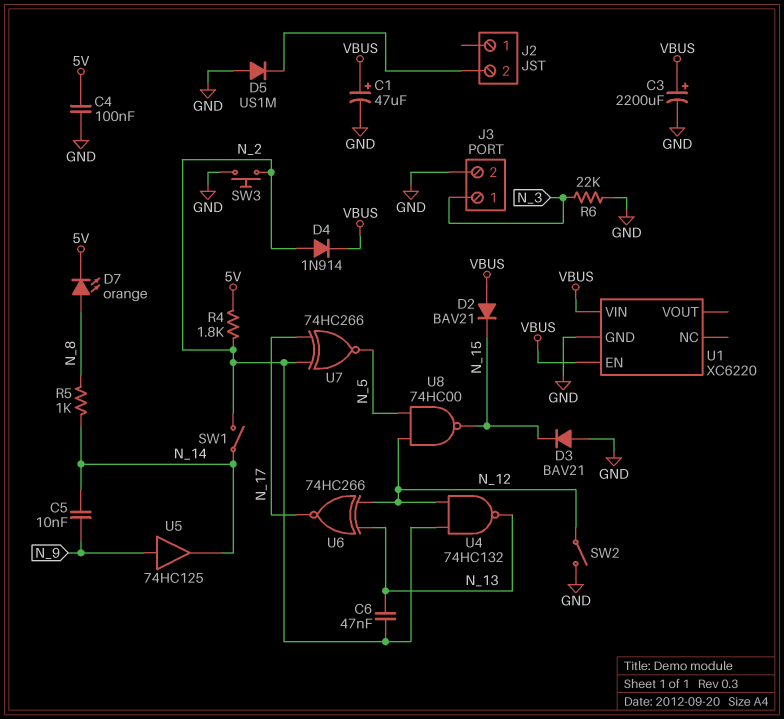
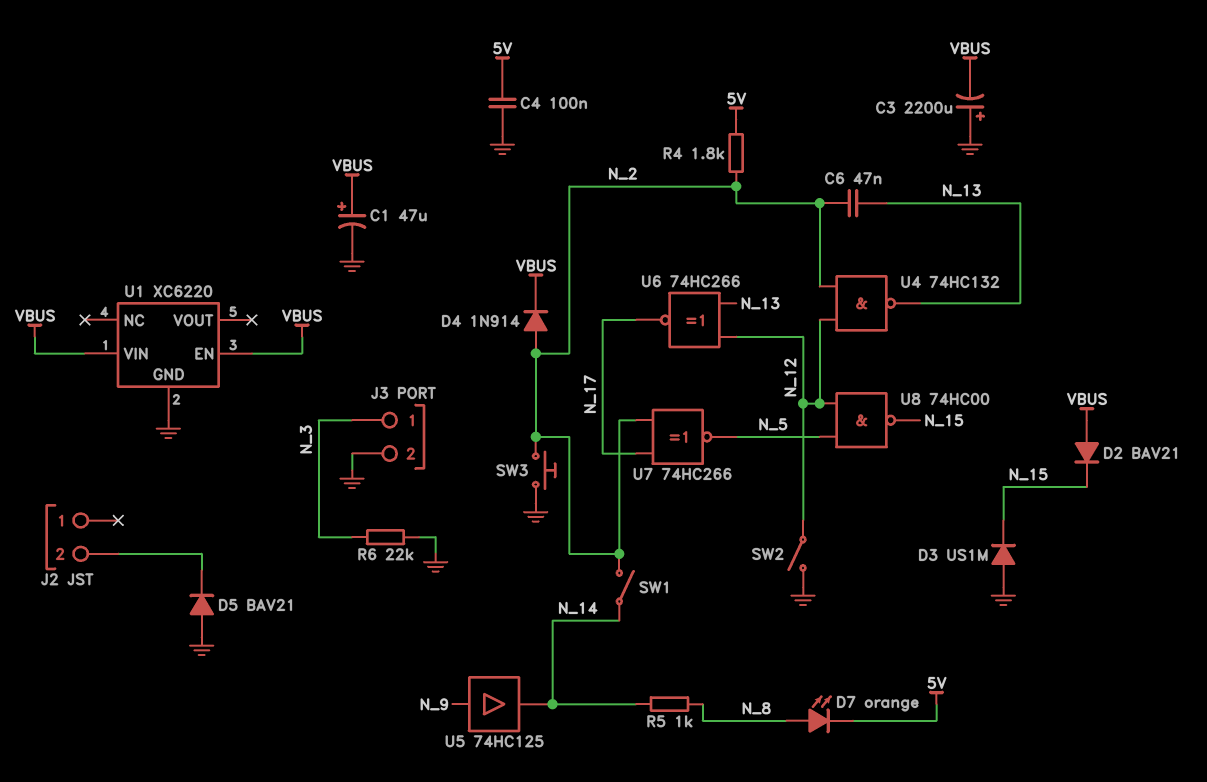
C3: 2200uF (plus VBUS, minus GND) -> 2200uF (plus GND, minus VBUS)
C5: 10nF (N_9, N_14) -> none
D3: diode BAV21 (A GND, K N_15) -> diode US1M (A GND, K N_15)
D5: diode US1M (A GND, K J2/2) -> diode BAV21 (A GND, K J2/2)

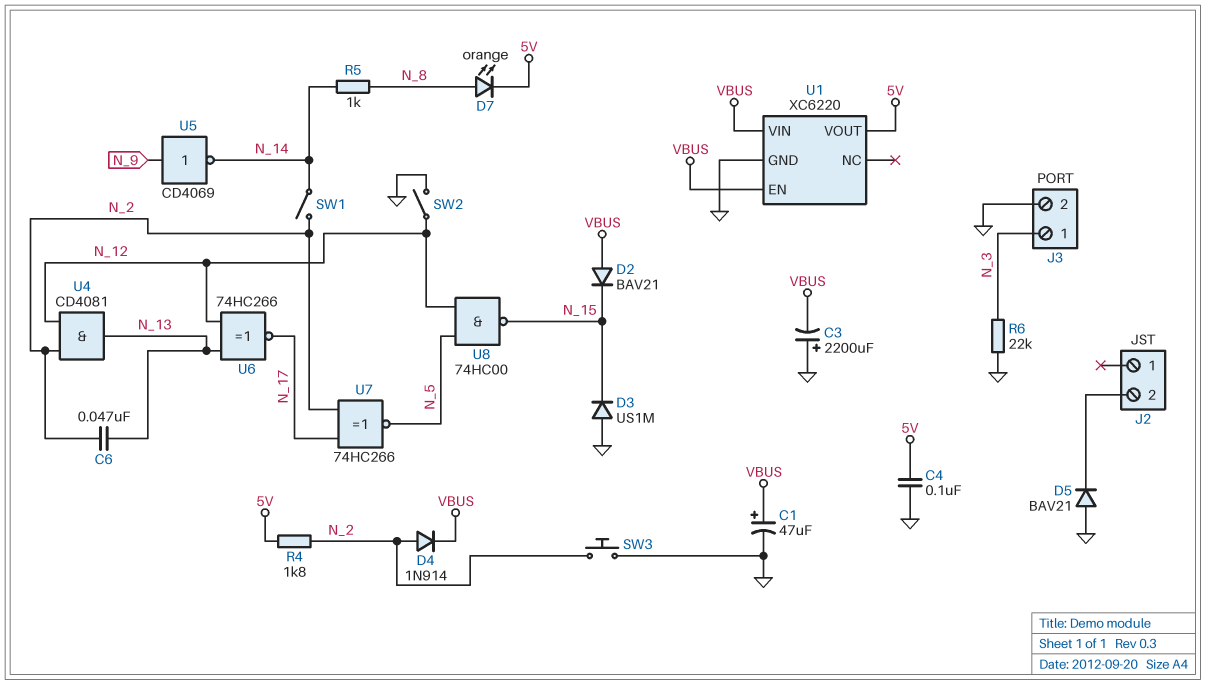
U1 pin VOUT: none -> 5V
U4: NAND 74HC132 (in N_2, in N_12, out N_13) -> AND CD4081 (in N_2, in N_12, out N_13)
U5: buffer 74HC125 (in N_9, out N_14) -> NOT CD4069 (in N_9, out N_14)

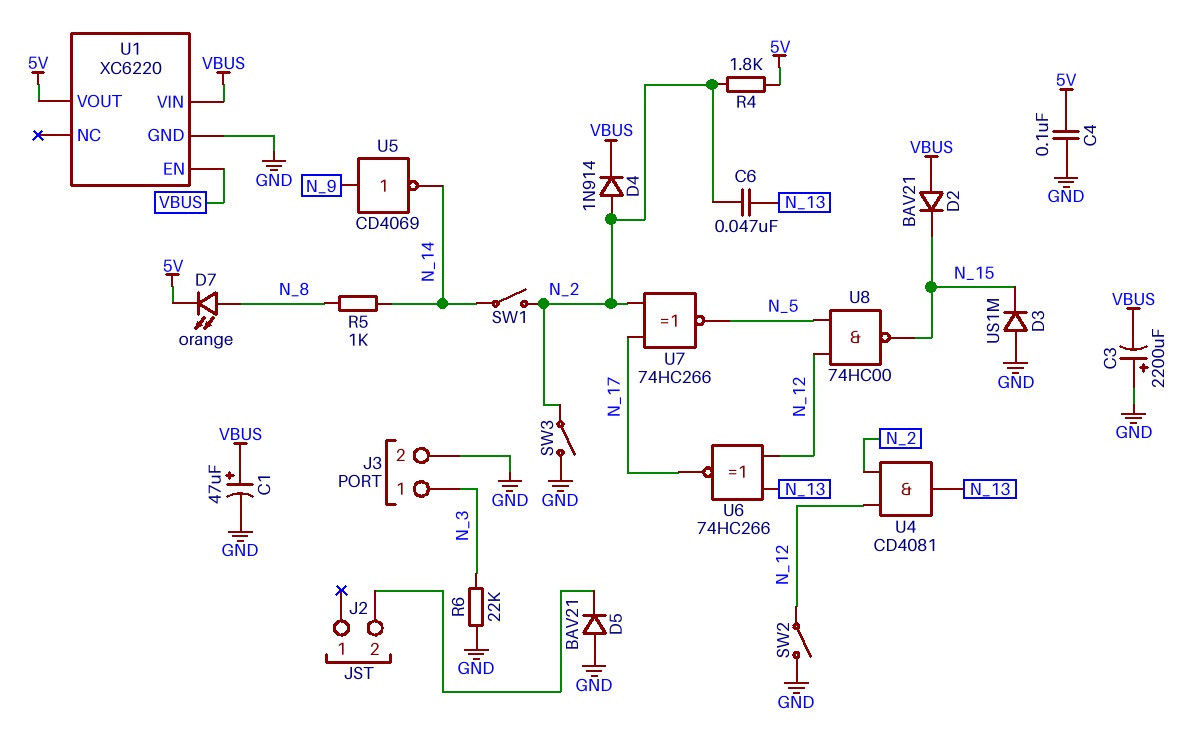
SW3: button (GND, N_2) -> switch (GND, N_2)

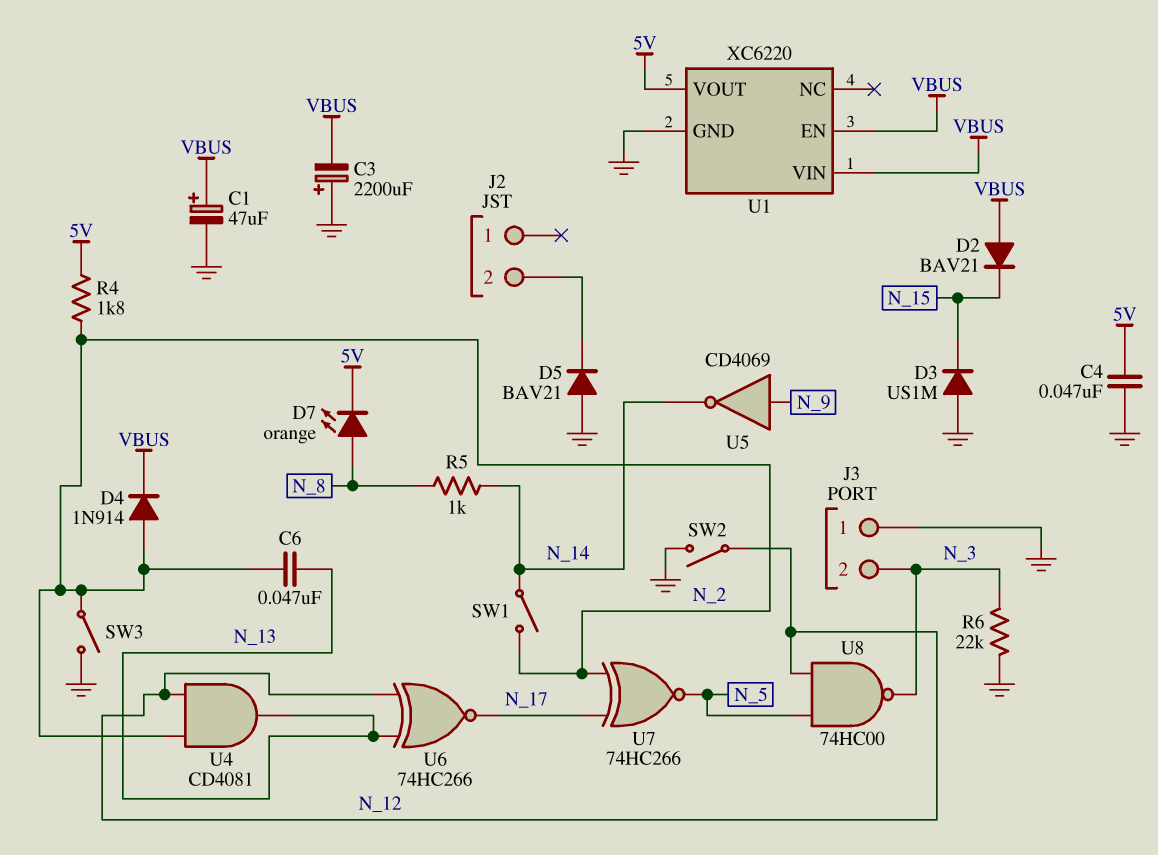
C4: 100nF (5V, GND) -> 47nF (5V, GND)
J3 pin 1: N_3 -> GND
J3 pin 2: GND -> N_3
U8: NAND 74HC00 (in N_5, in N_12, out N_15) -> NAND 74HC00 (in N_5, in N_12, out N_3)

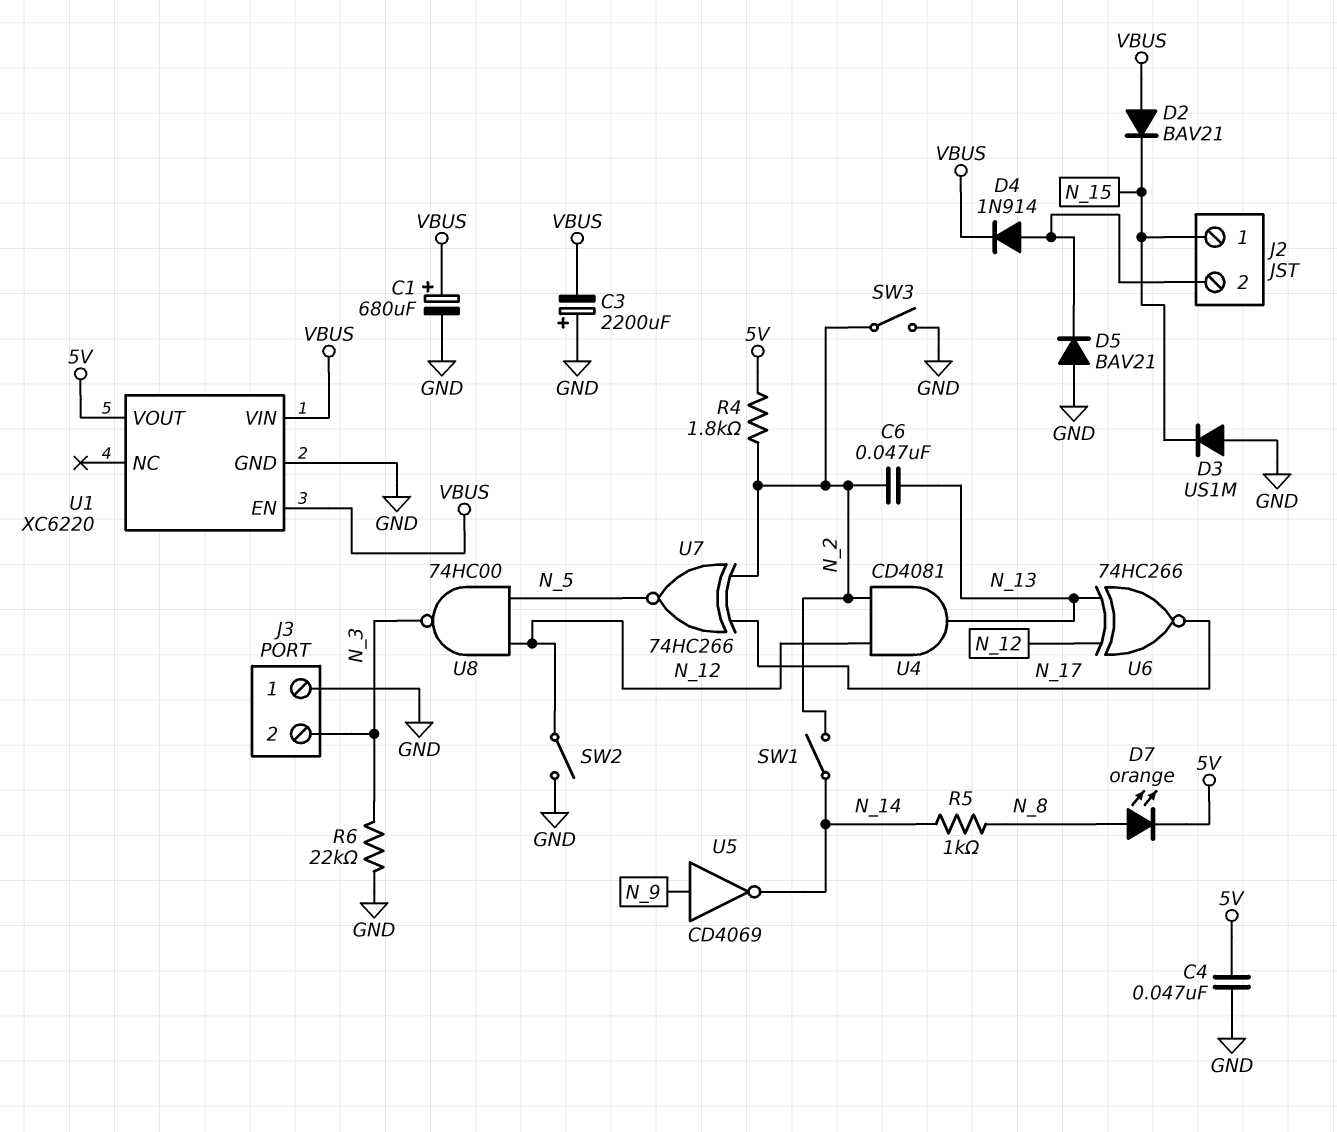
C1: 47uF (plus VBUS, minus GND) -> 680uF (plus VBUS, minus GND)
D4: diode 1N914 (A N_2, K VBUS) -> diode 1N914 (A J2/2, K VBUS)
J2 pin 1: none -> N_15

